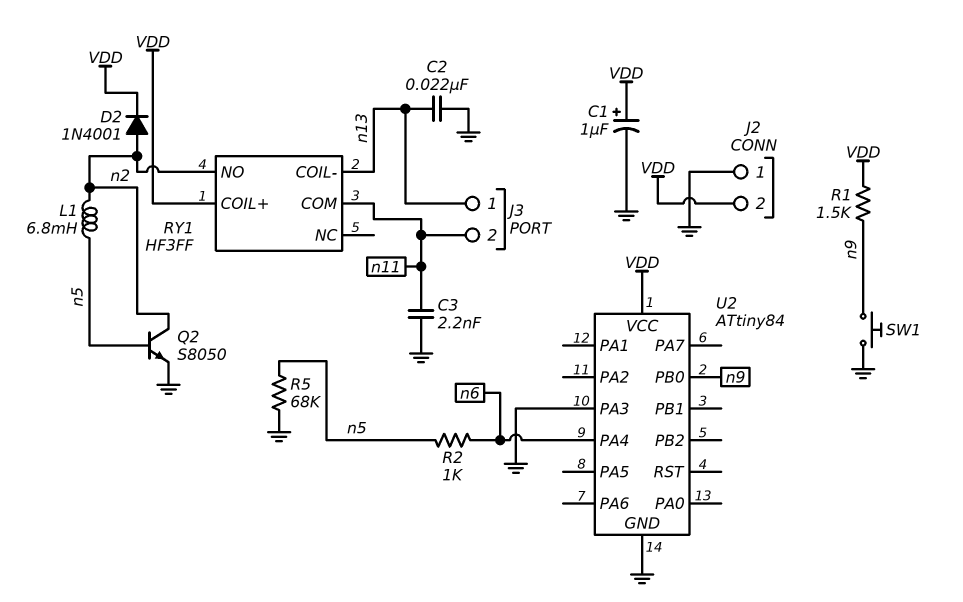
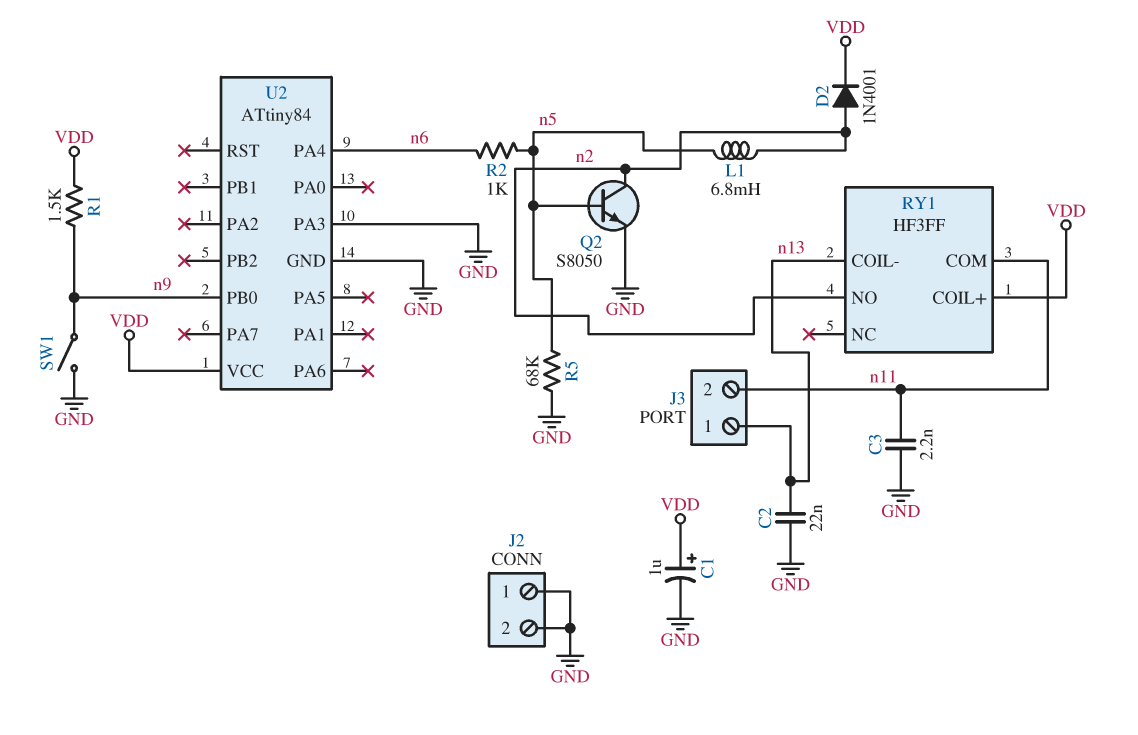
J2 pin 2: VDD -> GND
SW1: button (GND, n9) -> switch (GND, n9)

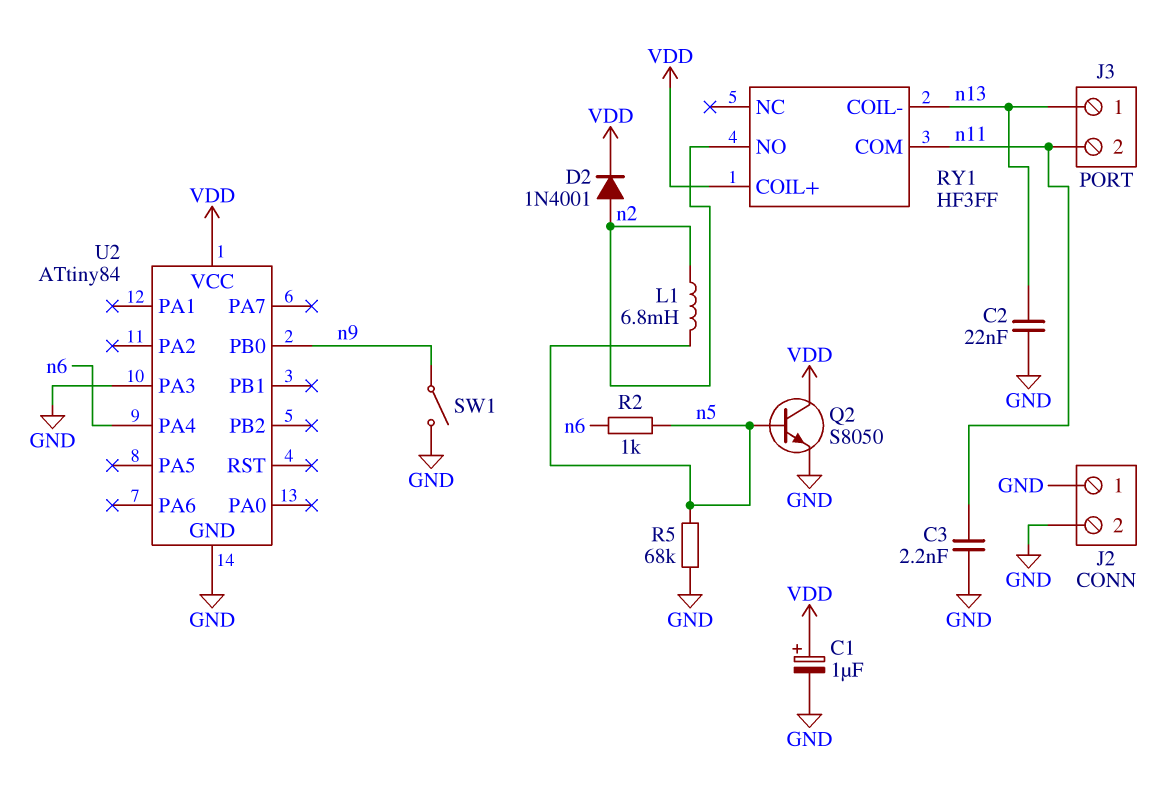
Q2: NPN S8050 (B n5, C n2, E GND) -> NPN S8050 (B n5, C VDD, E GND)
R1: 1.5k (VDD, n9) -> none

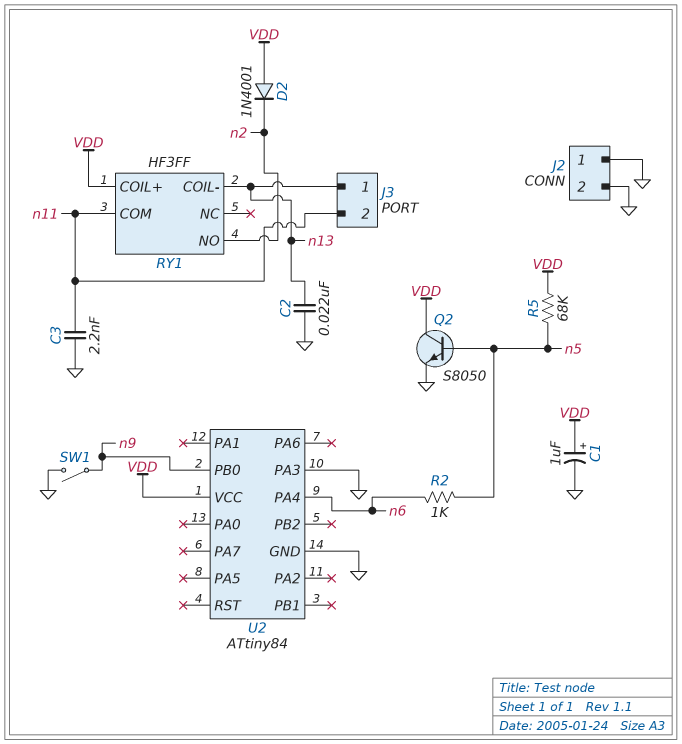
D2: diode 1N4001 (A n2, K VDD) -> diode 1N4001 (A VDD, K n2)
L1: 6.8mH (n2, n5) -> none
R5: 68k (GND, n5) -> 68k (VDD, n5)

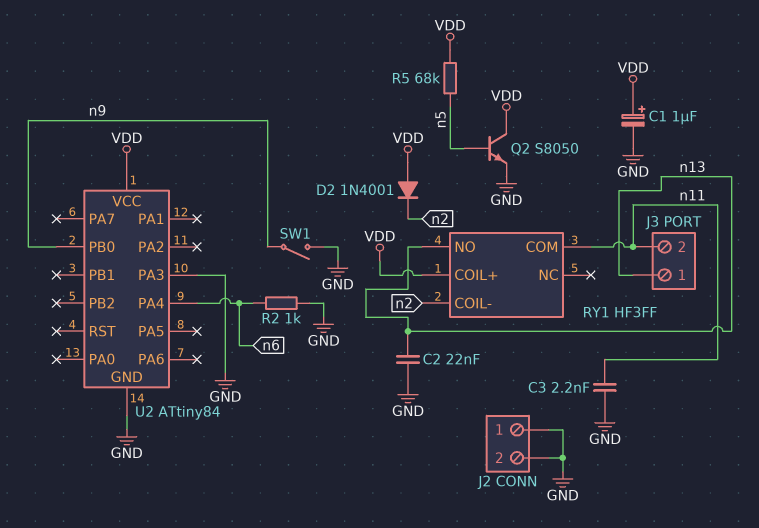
R2: 1k (n5, n6) -> 1k (GND, n6)
RY1 pin COIL-: n13 -> n2
RY1 pin NO: n2 -> n13

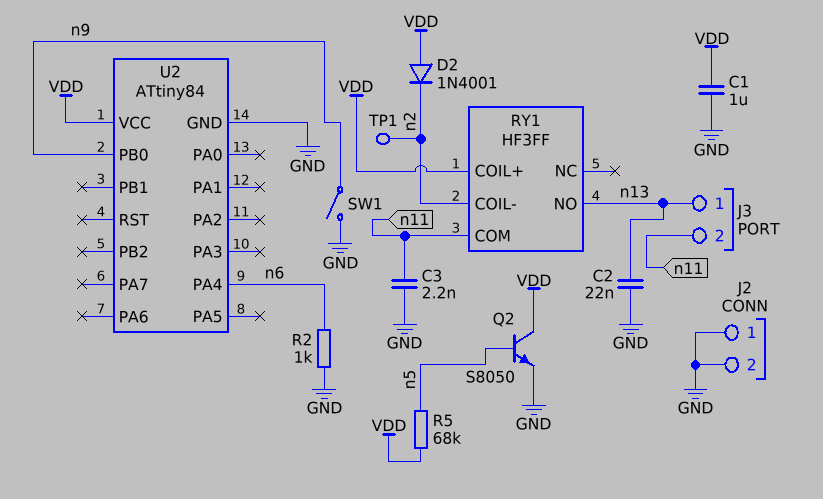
C1: 1uF (plus VDD, minus GND) -> 1uF (GND, VDD)
TP1: none -> test point (n2)
U2 pin PA3: GND -> none

